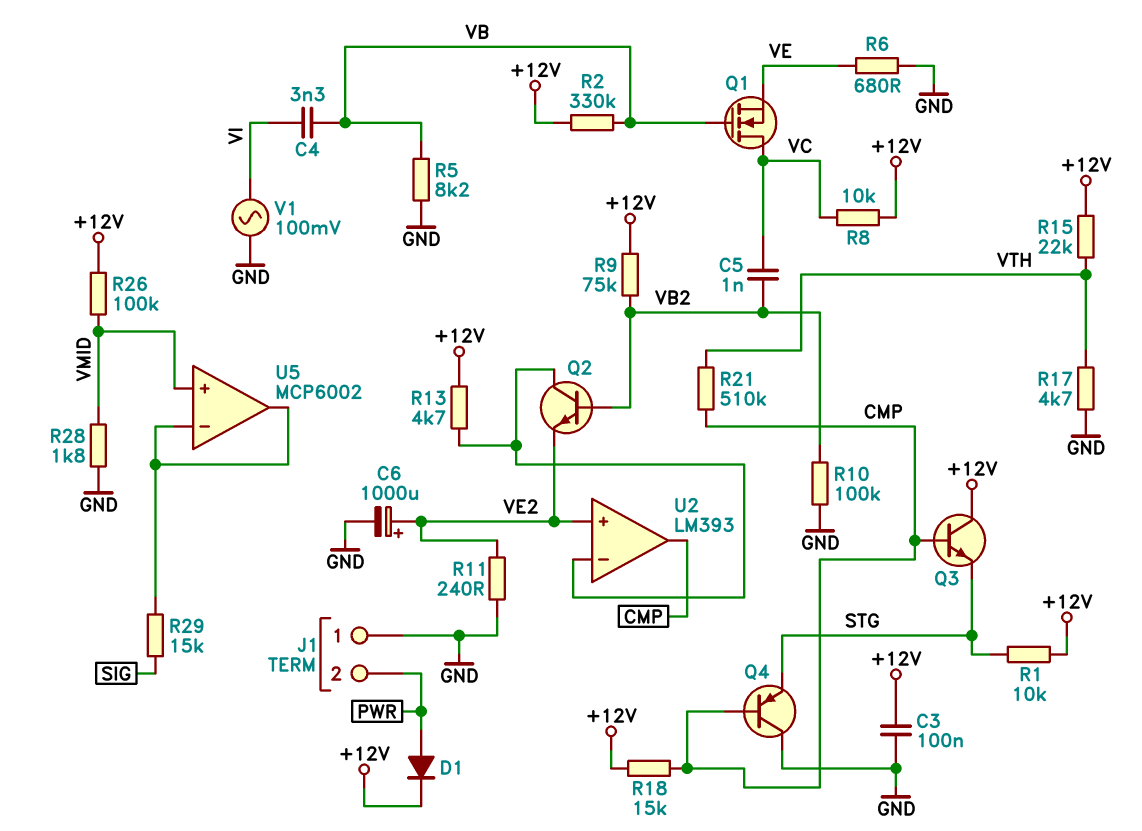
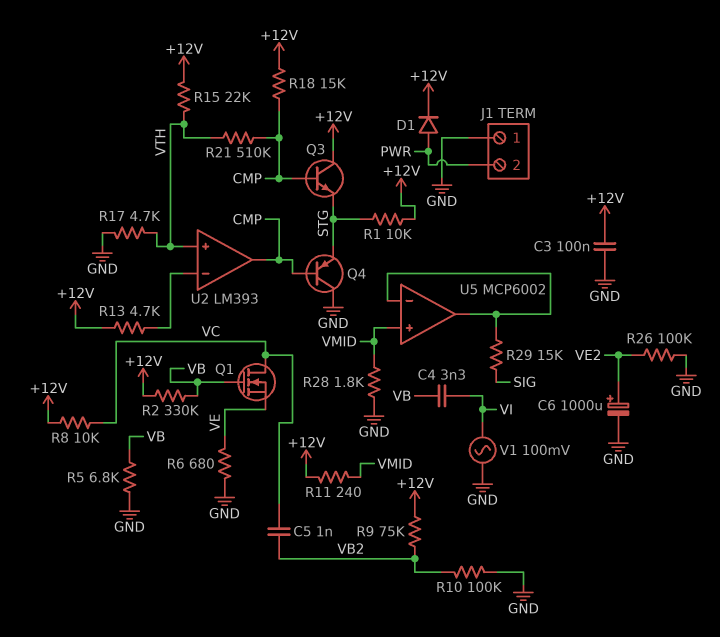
Q2: NPN (B VB2, C U2/in-, E VE2) -> none
R5: 8.2k (GND, VB) -> 6.8k (GND, VB)
R11: 240 (GND, VE2) -> 240 (+12V, VMID)
R26: 100k (+12V, VMID) -> 100k (GND, VE2)
U2 pin in+: VE2 -> VTH

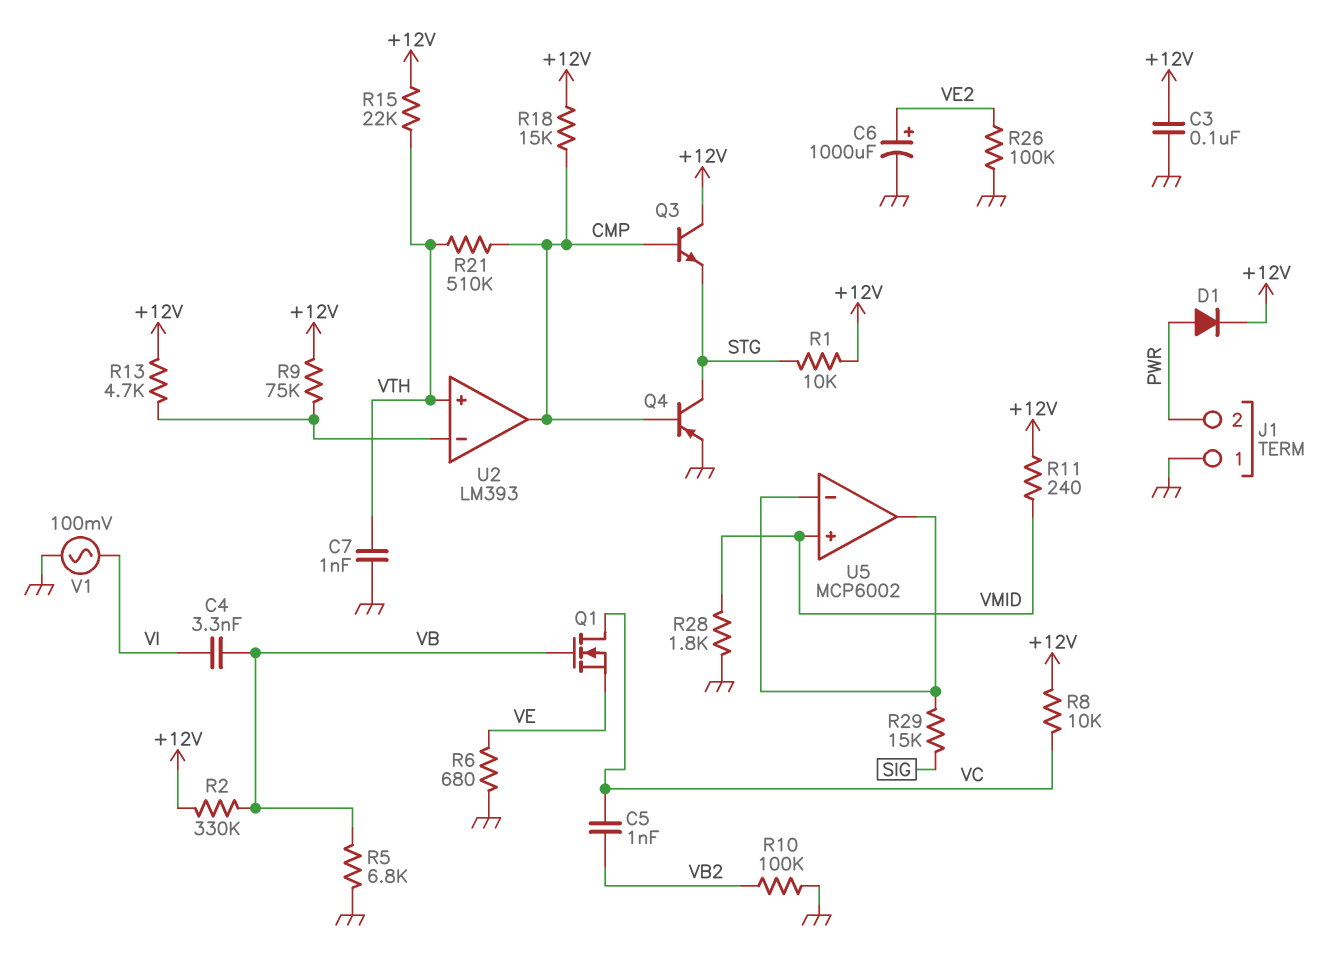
C7: none -> 1nF (GND, VTH)
Q4: PNP (B CMP, C GND, E STG) -> PNP (B CMP, C STG, E GND)
R9: 75k (+12V, VB2) -> 75k (+12V, U2/in-)
R17: 4.7k (GND, VTH) -> none

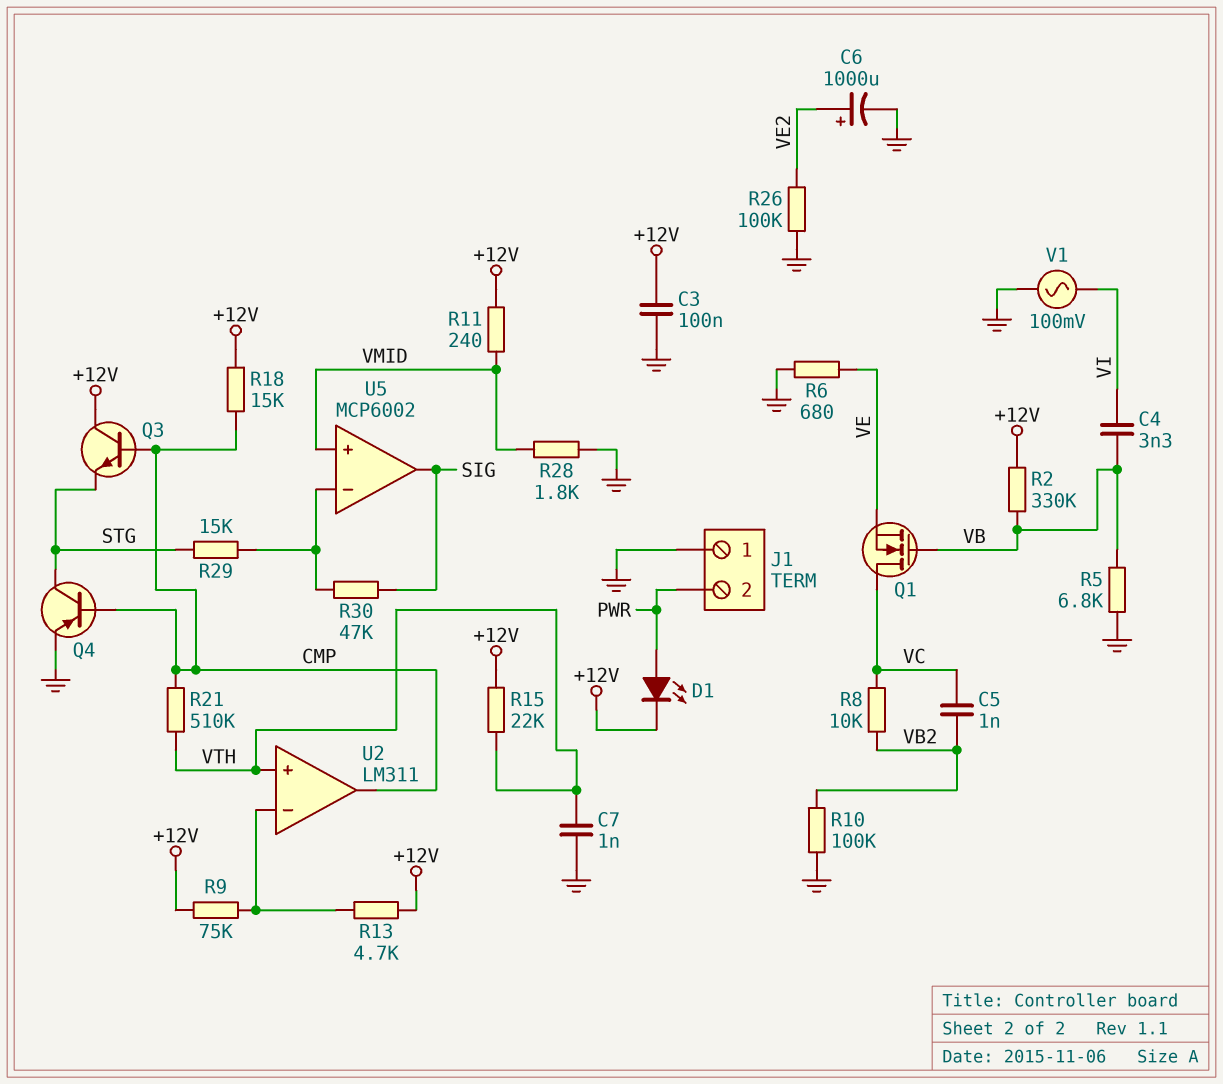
D1: diode (A PWR, K +12V) -> LED (A PWR, K +12V)
R1: 10k (+12V, STG) -> none
R8: 10k (+12V, VC) -> 10k (VB2, VC)
R29: 15k (SIG, U5/in-) -> 15k (STG, U5/in-)
R30: none -> 47k (SIG, U5/in-)
U2: LM393 -> LM311
U5 pin out: U5/in- -> SIG

